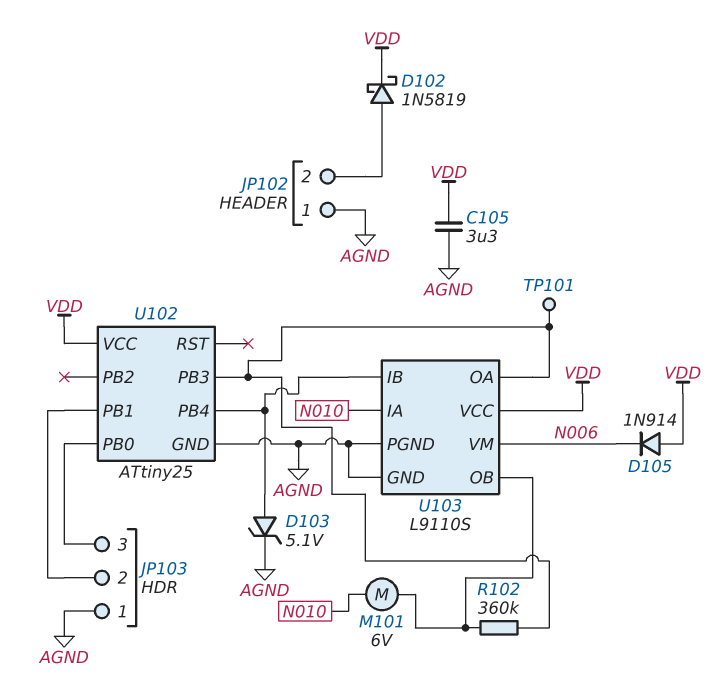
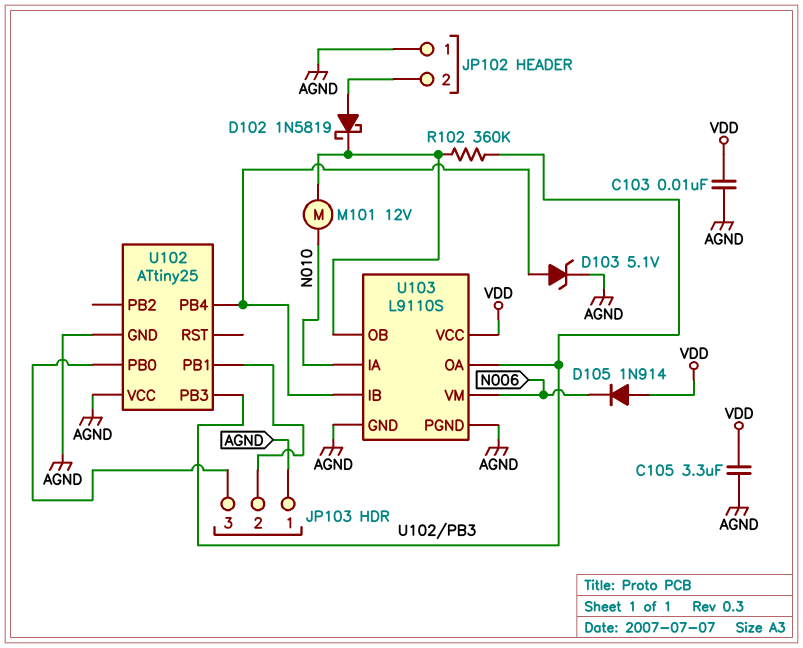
C103: none -> 10nF (AGND, VDD)
D102: schottky 1N5819 (A JP102/2, K VDD) -> schottky 1N5819 (A JP102/2, K U103/OB)
M101: motor 6V (N010, U103/OB) -> motor 12V (N010, U103/OB)
TP101: test point (U102/PB3) -> none
U102 pin VCC: VDD -> AGND

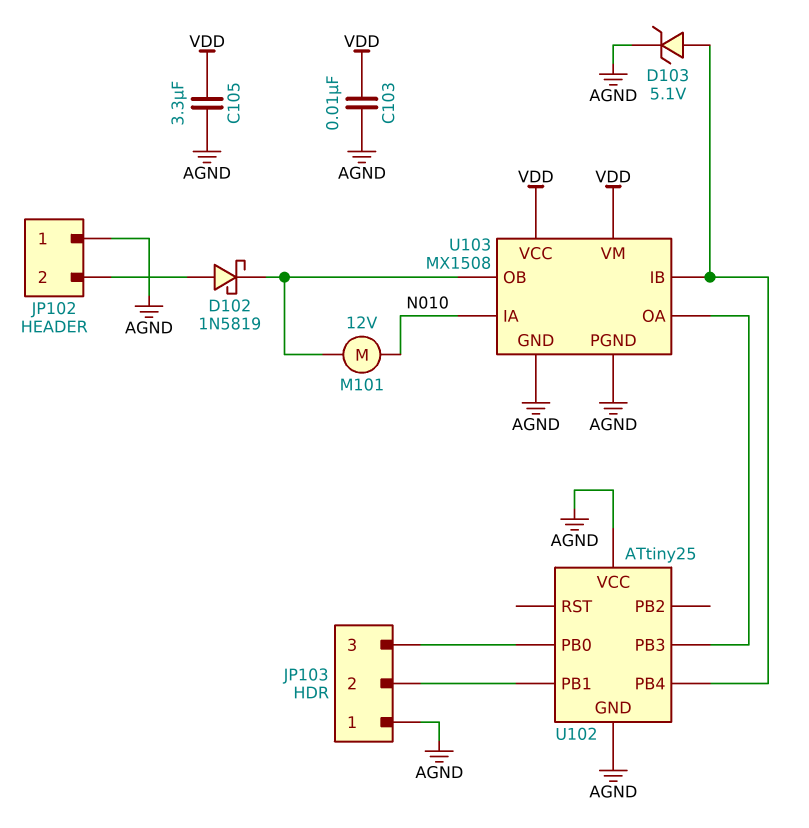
D105: diode 1N914 (A VDD, K N006) -> none
R102: 360k (U102/PB3, U103/OB) -> none
U103: L9110S -> MX1508
U103 pin VM: N006 -> VDD

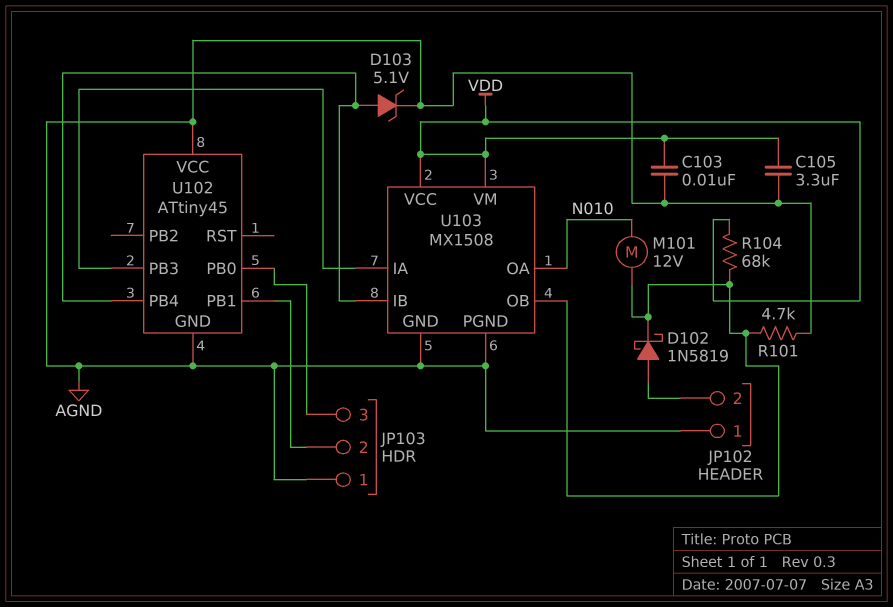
R101: none -> 4.7k (AGND, U103/OB)
R104: none -> 68k (U103/OB, VDD)
U102: ATtiny25 -> ATtiny45
U103 pin IA: N010 -> U102/PB3
U103 pin OA: U102/PB3 -> N010

